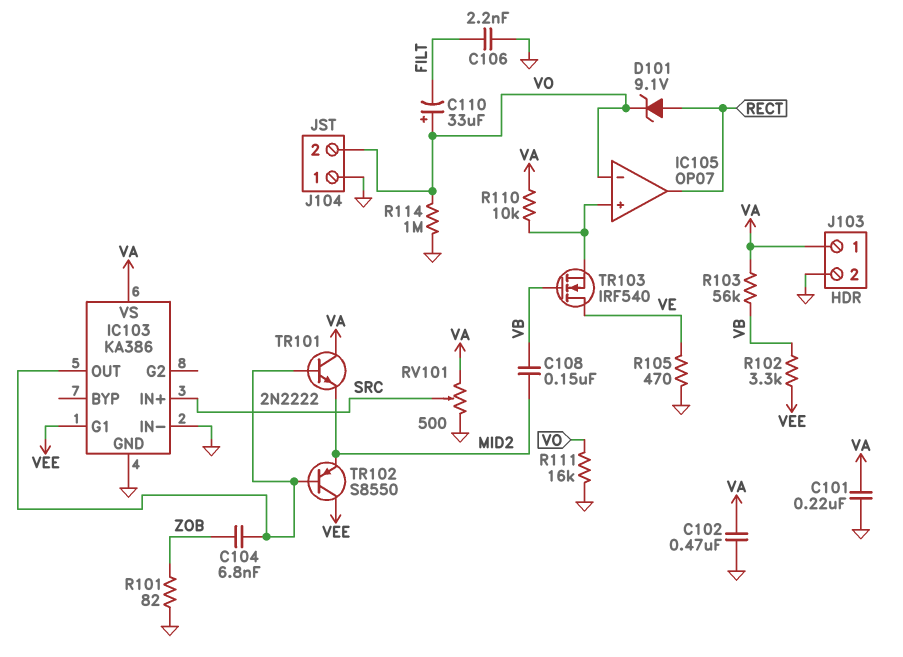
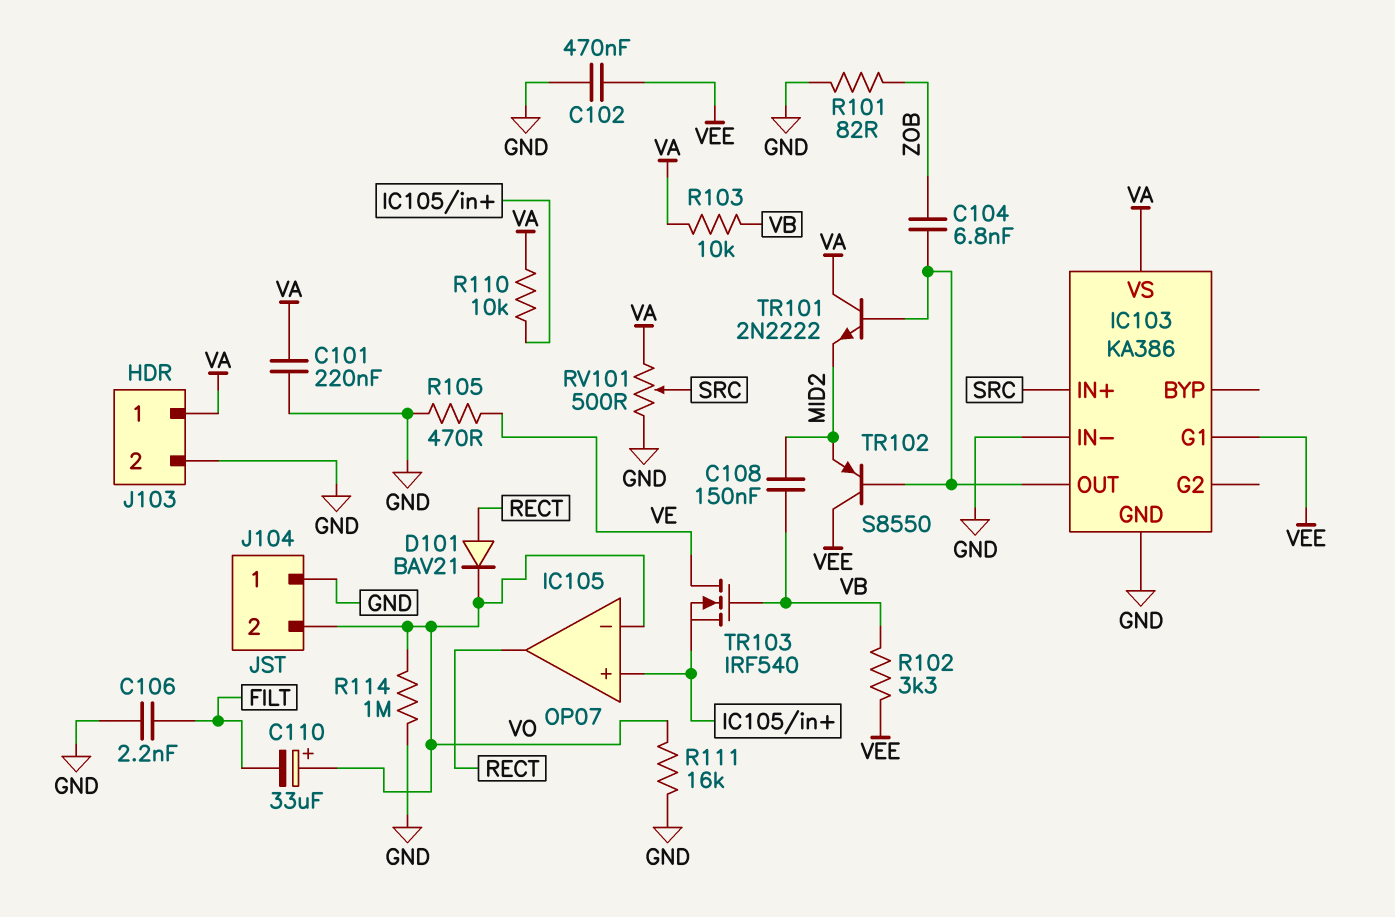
C102: 470nF (GND, VA) -> 470nF (GND, VEE)
D101: zener 9.1V (A RECT, K VO) -> diode BAV21 (A RECT, K VO)
R103: 56k (VA, VB) -> 10k (VA, VB)

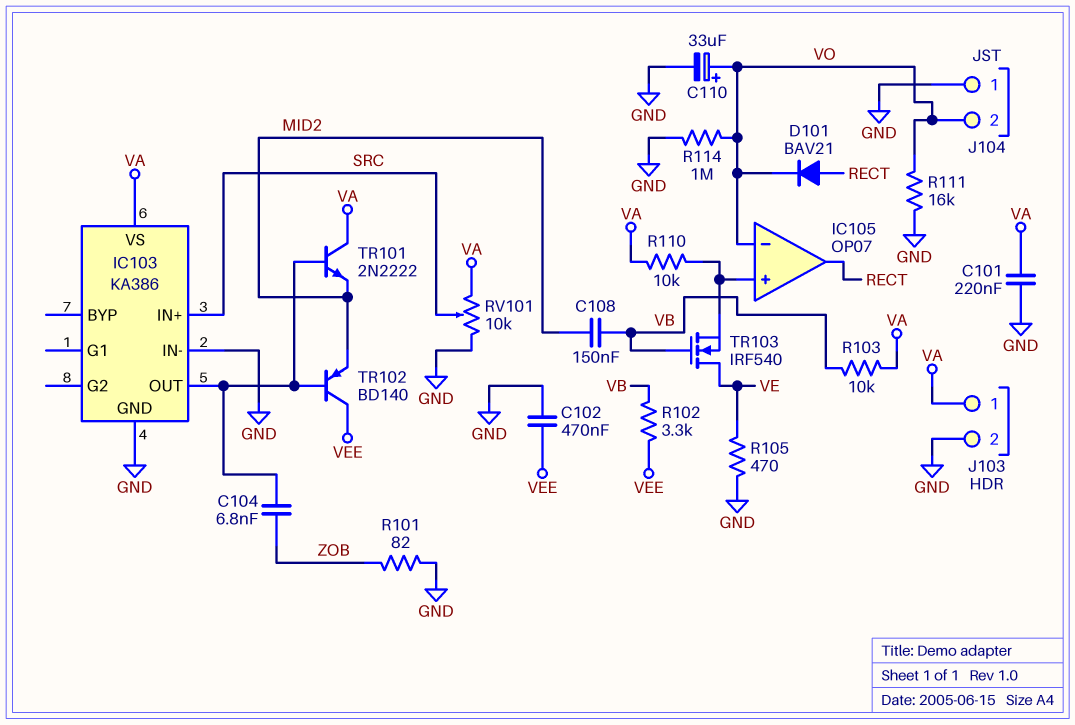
C106: 2.2nF (FILT, GND) -> none
C110: 33uF (plus VO, minus FILT) -> 33uF (plus VO, minus GND)
IC103 pin G1: VEE -> none
RV101: 500 (GND, VA, wiper SRC) -> 10k (GND, VA, wiper SRC)
TR102: PNP S8550 (B IC103/OUT, C VEE, E MID2) -> PNP BD140 (B IC103/OUT, C VEE, E MID2)

